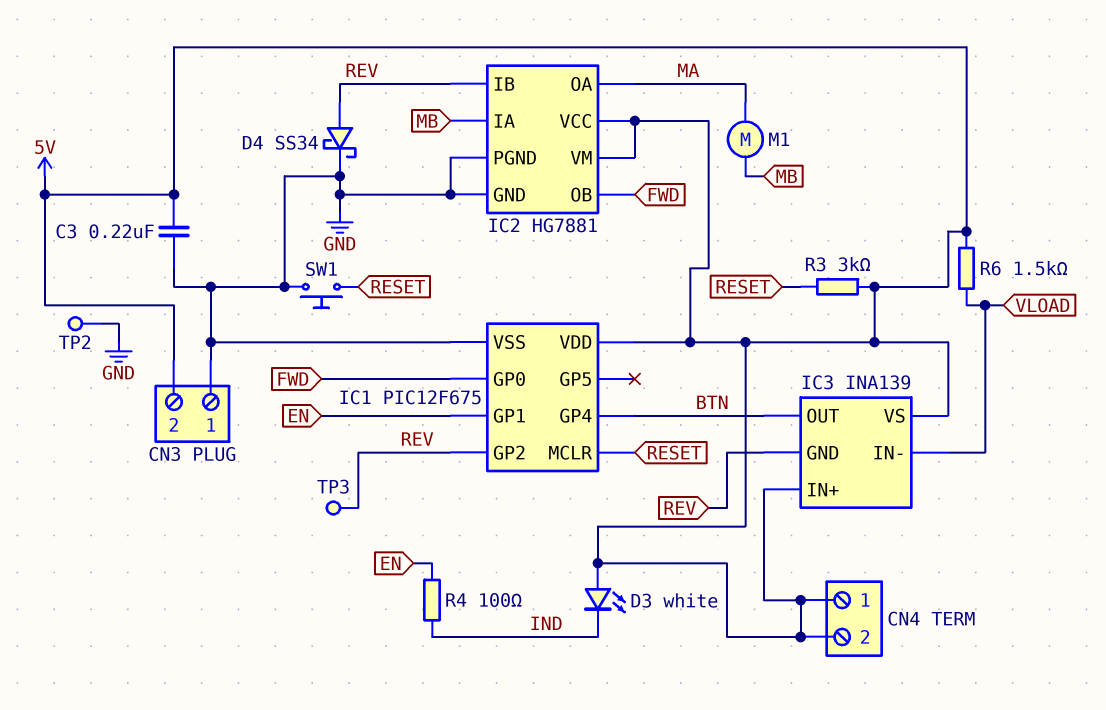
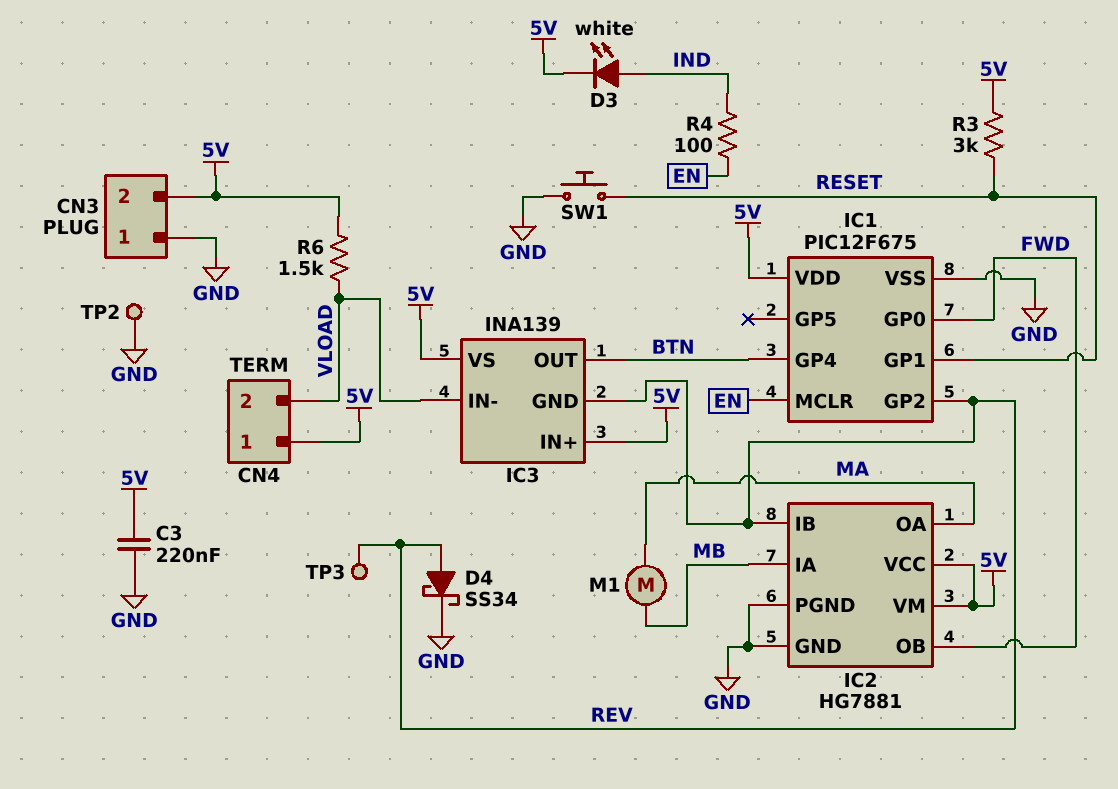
CN4 pin 2: 5V -> VLOAD
D3: LED white (A 5V, K IND) -> LED white (A IND, K 5V)
IC1 pin GP1: EN -> RESET
IC1 pin MCLR: RESET -> EN

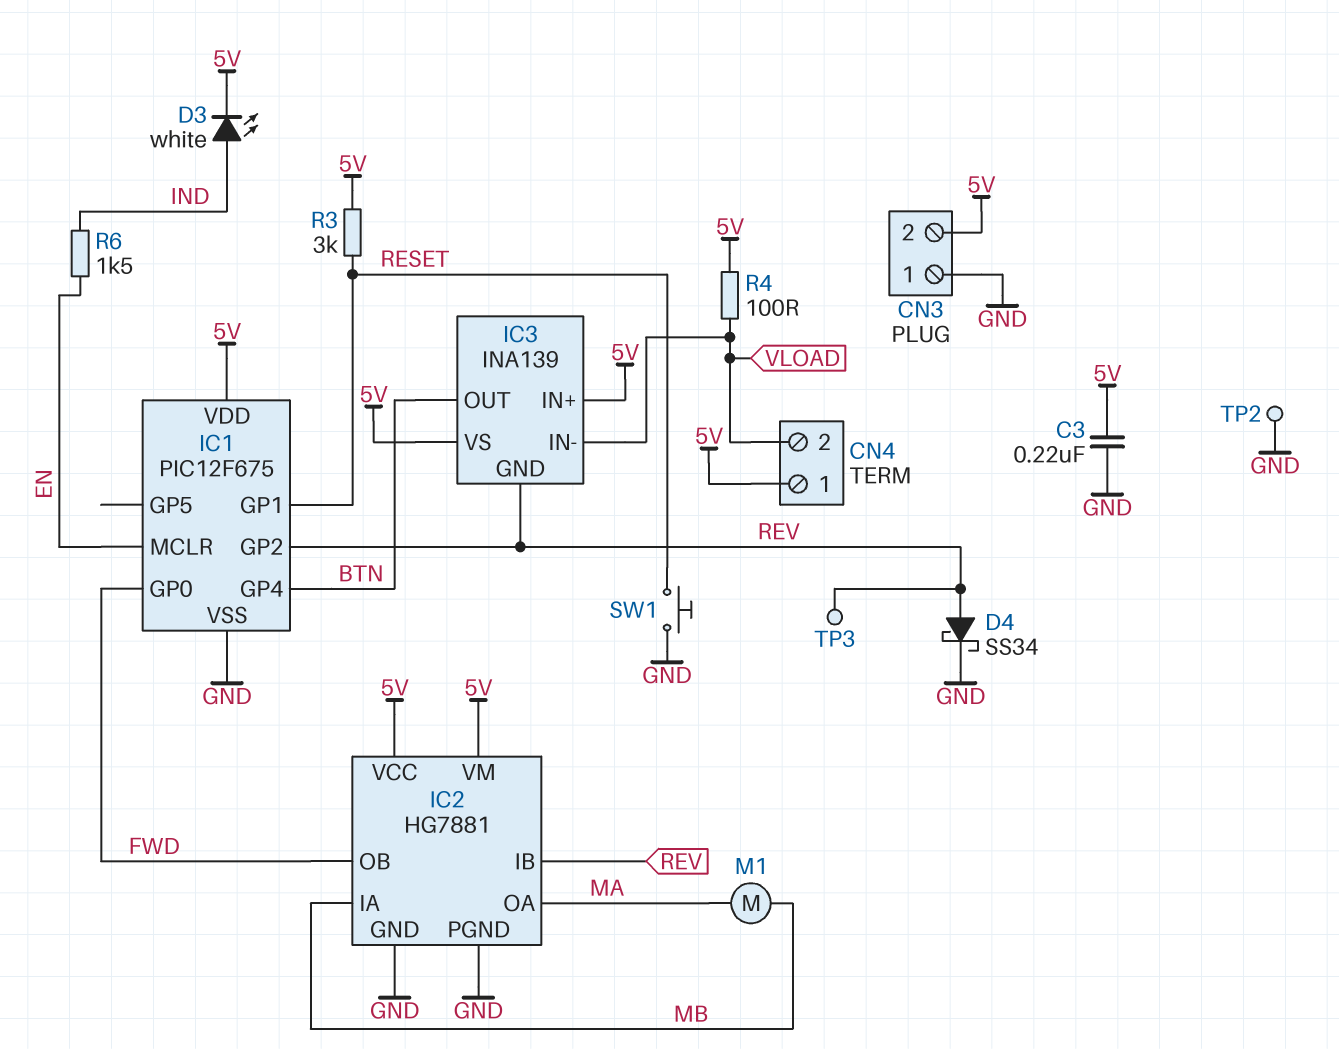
R4: 100 (EN, IND) -> 100 (5V, VLOAD)
R6: 1.5k (5V, VLOAD) -> 1.5k (EN, IND)

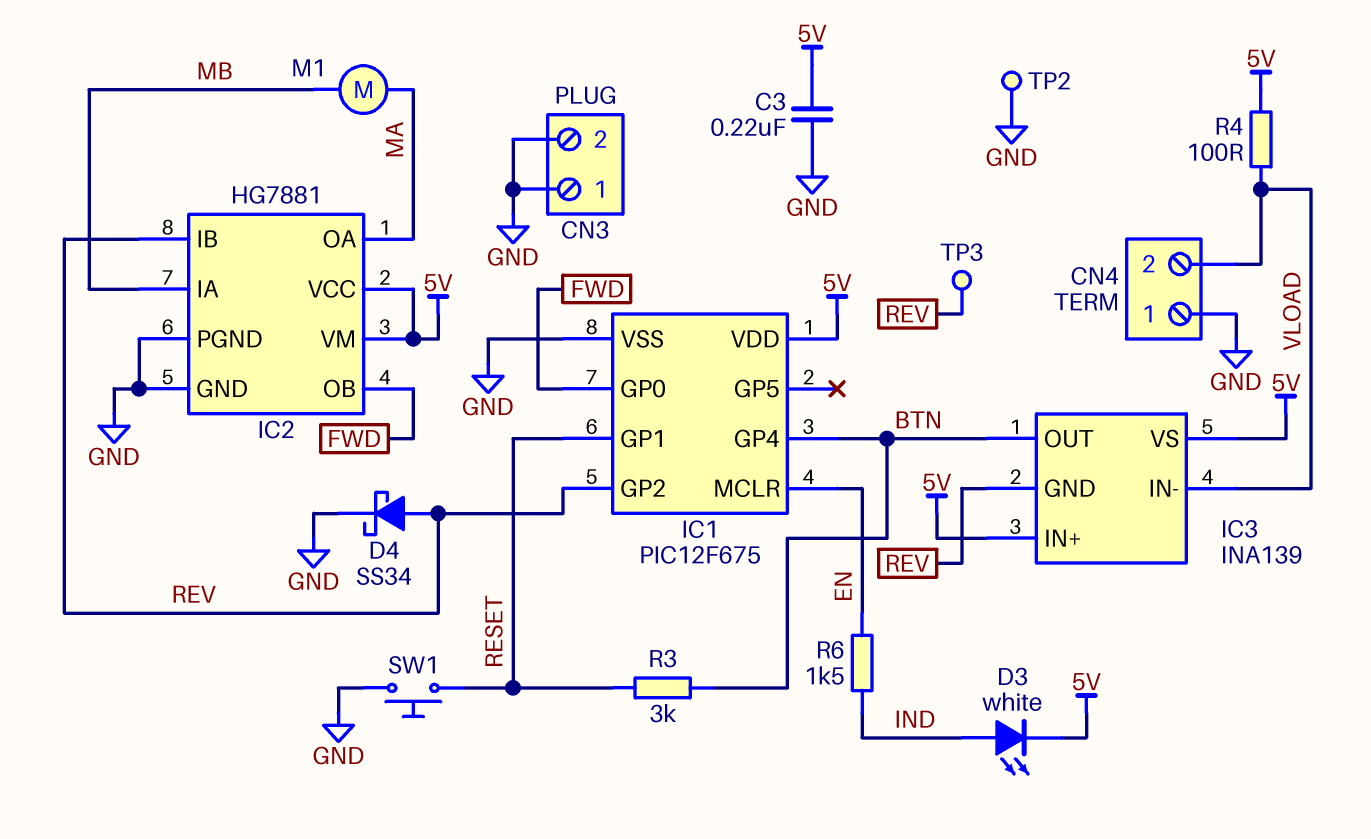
CN3 pin 2: 5V -> GND
CN4 pin 1: 5V -> GND
R3: 3k (5V, RESET) -> 3k (BTN, RESET)

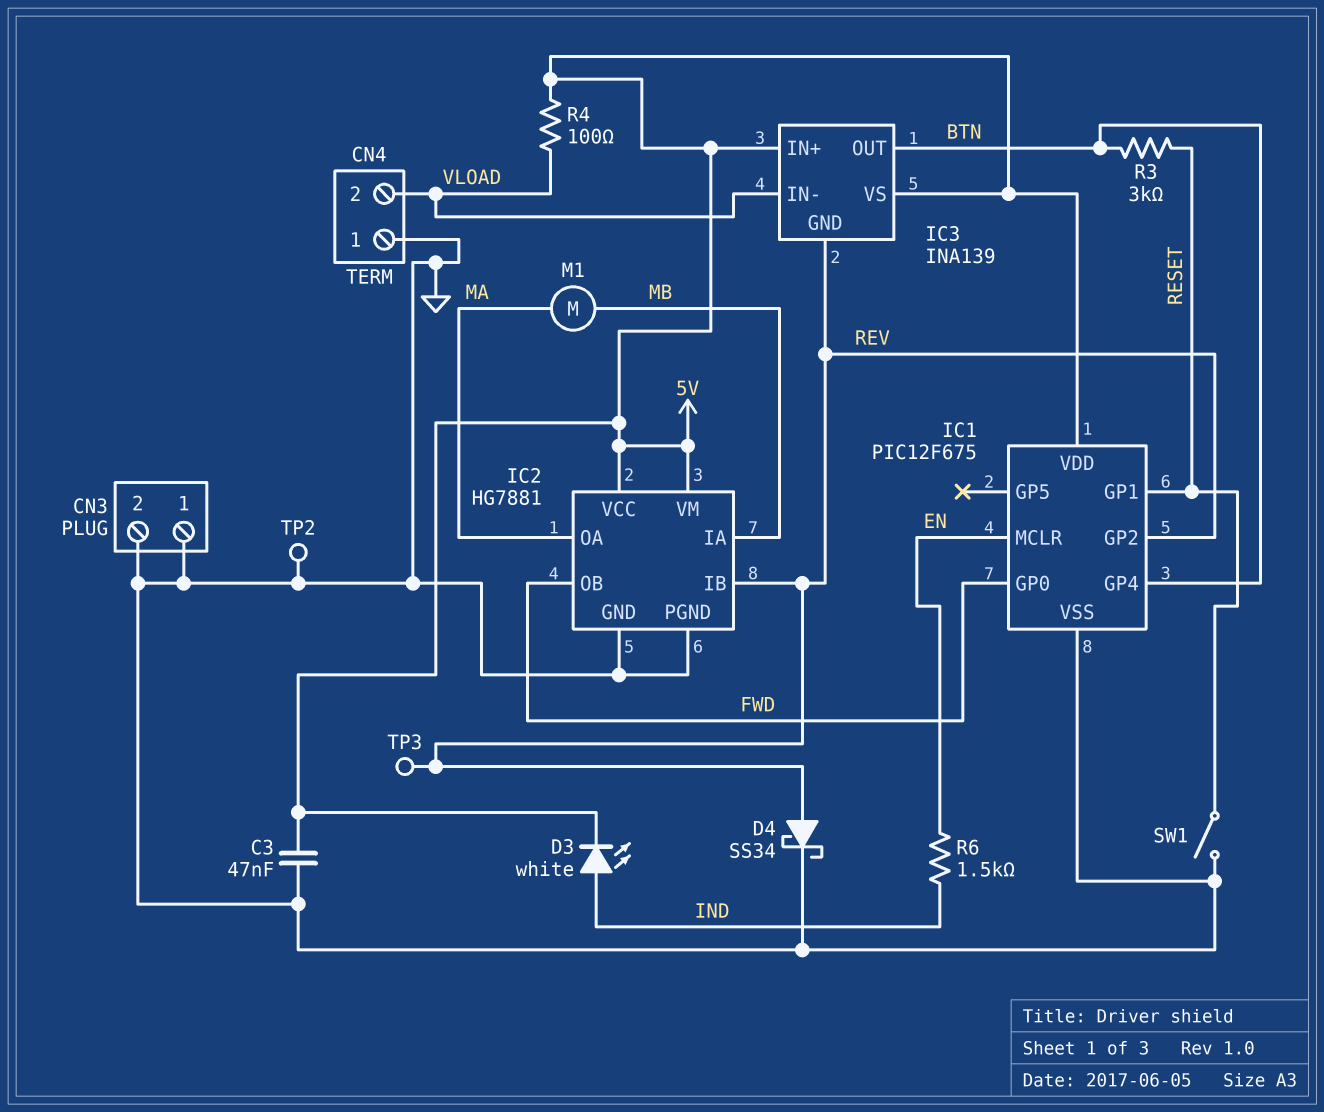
C3: 220nF (5V, GND) -> 47nF (5V, GND)
SW1: button (GND, RESET) -> switch (GND, RESET)

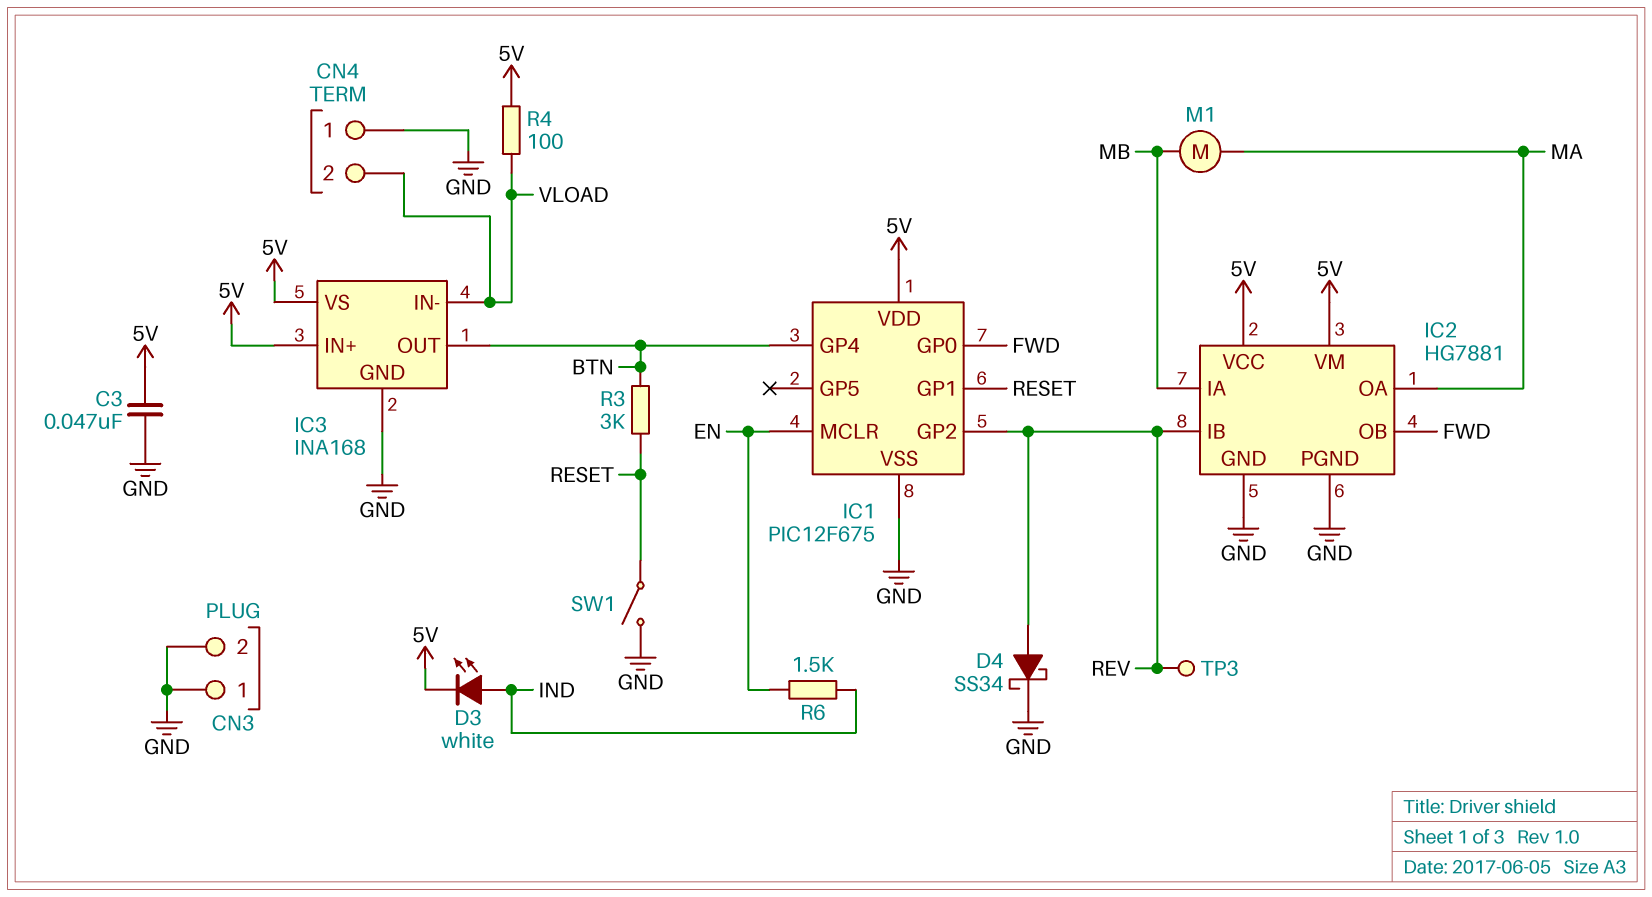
IC3: INA139 -> INA168
IC3 pin GND: REV -> GND
TP2: test point (GND) -> none

